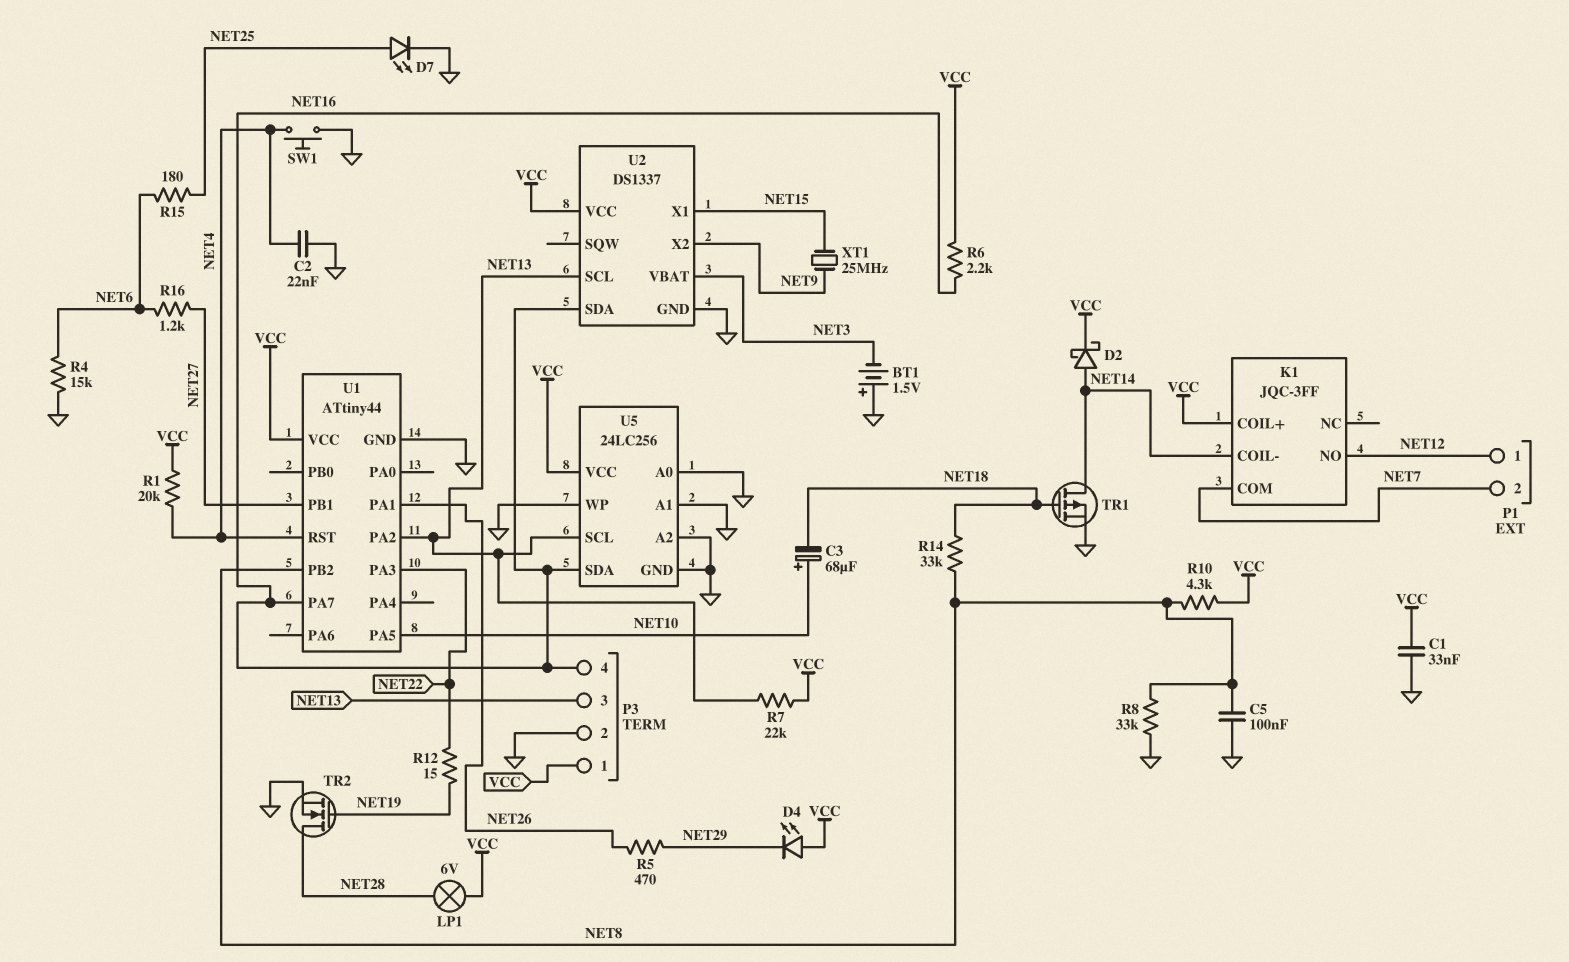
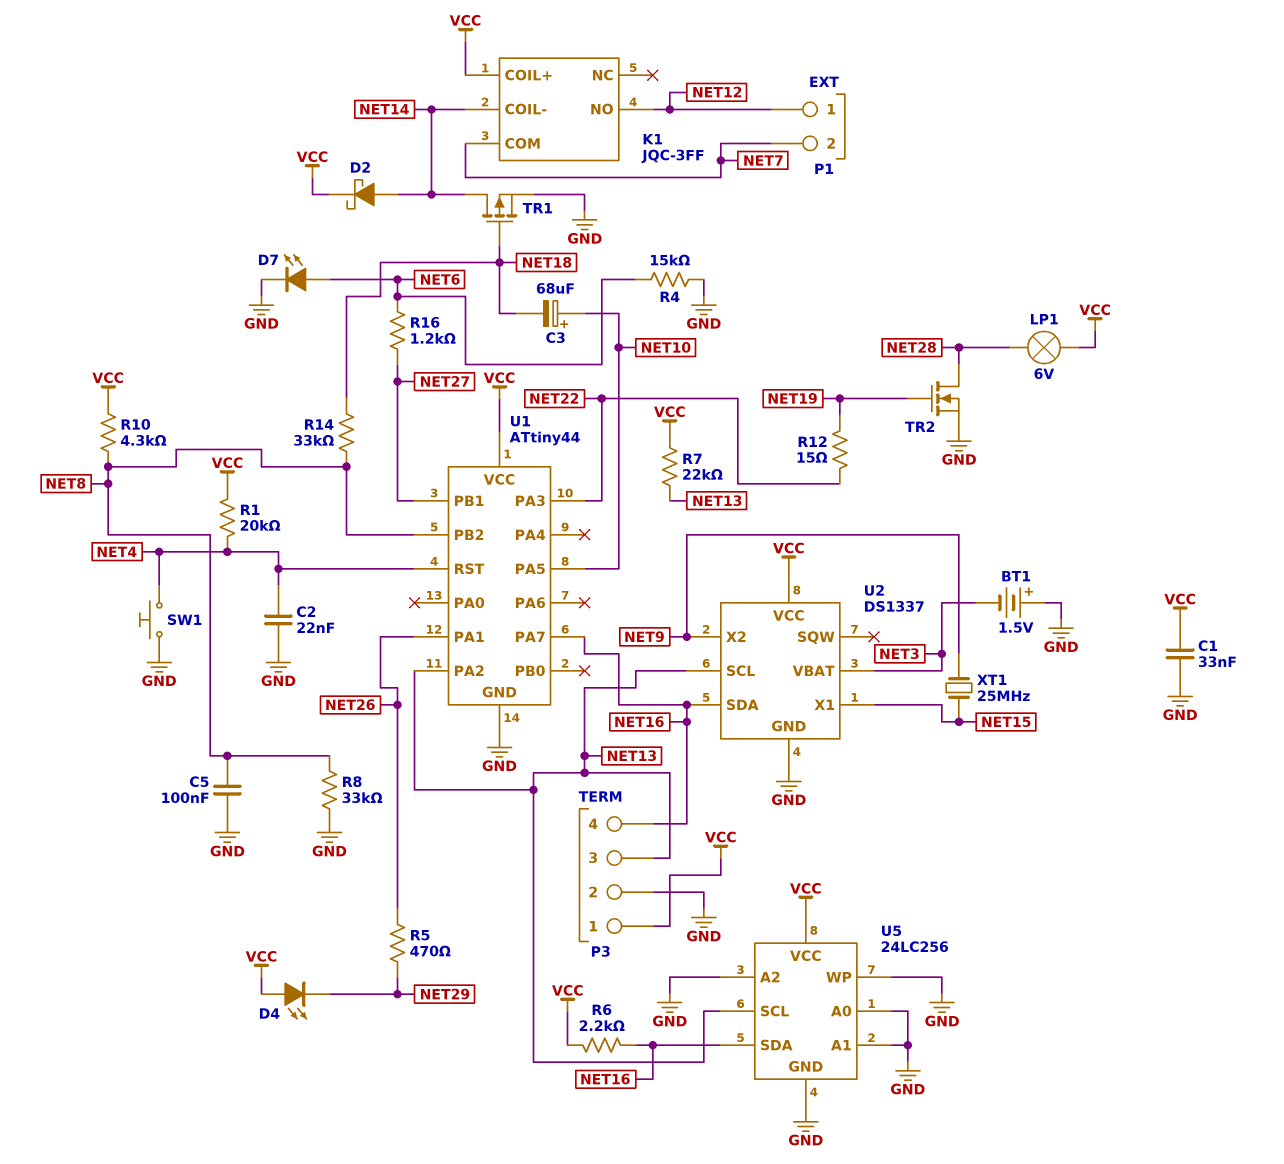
D7: LED (A NET25, K GND) -> LED (A NET6, K GND)
R15: 180 (NET6, NET25) -> none

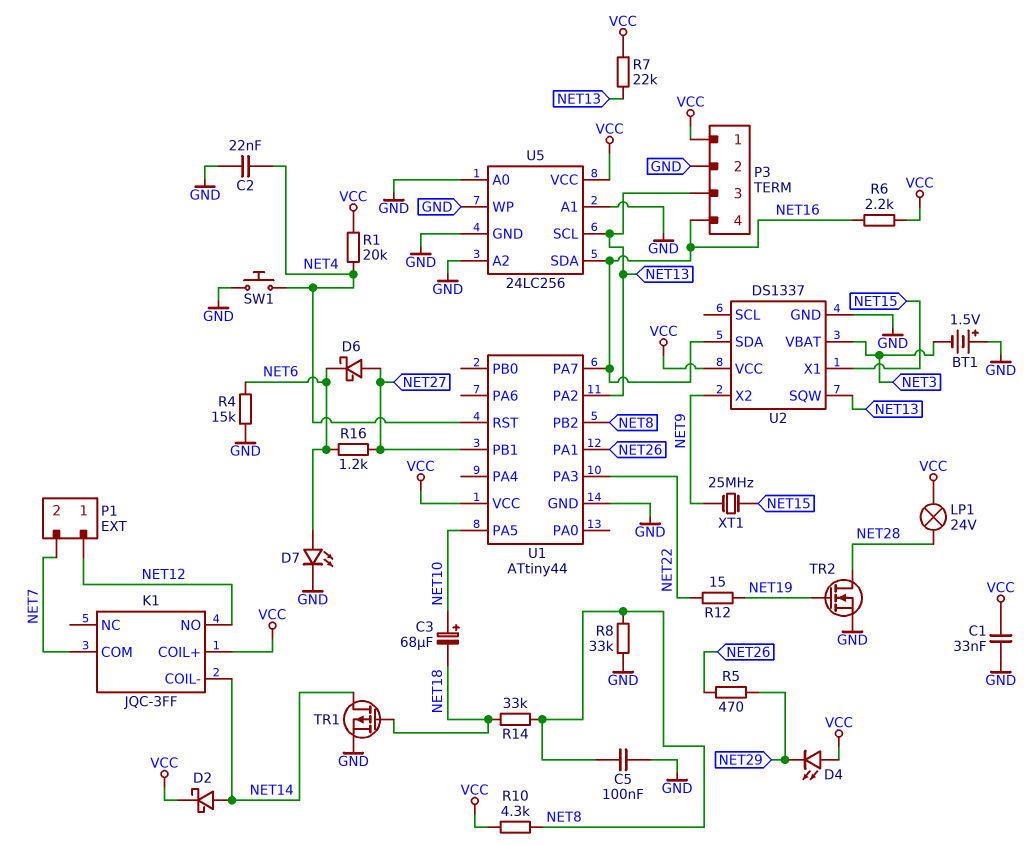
D6: none -> schottky (A NET27, K NET6)
LP1: lamp 6V (NET28, VCC) -> lamp 24V (NET28, VCC)
U2 pin SCL: NET13 -> none
U2 pin SQW: none -> NET13

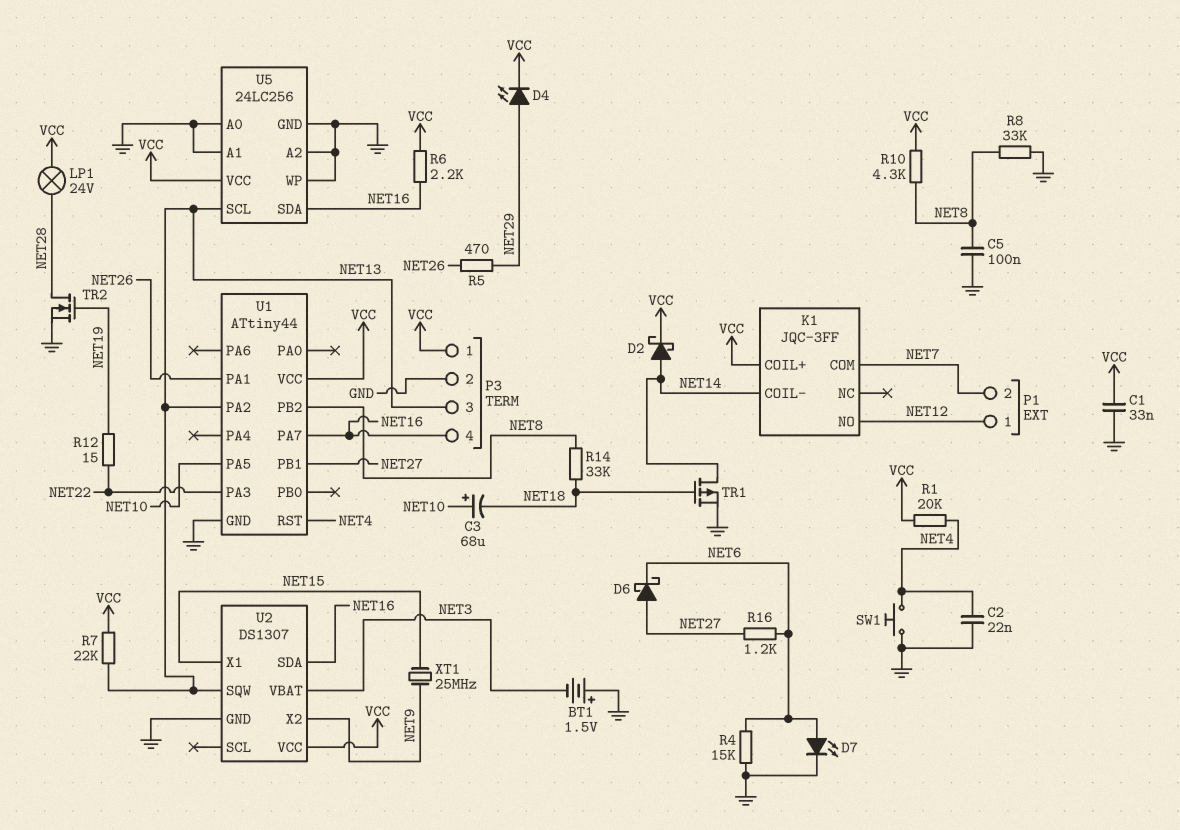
D4: LED (A VCC, K NET29) -> LED (A NET29, K VCC)
U2: DS1337 -> DS1307

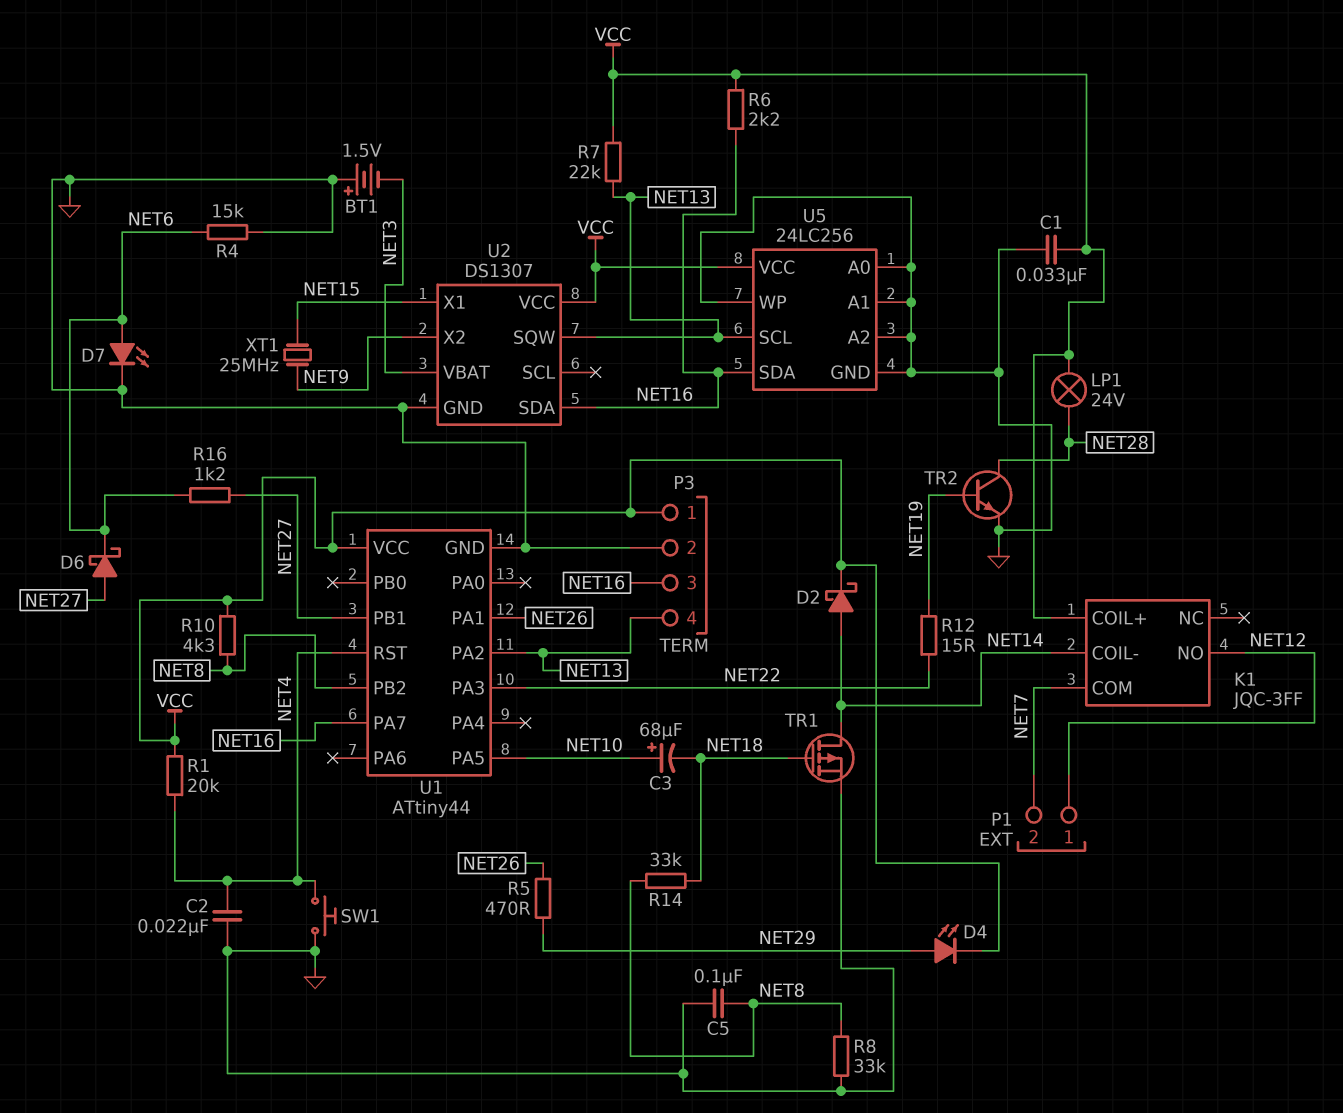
P3 pin 3: NET13 -> NET16
P3 pin 4: NET16 -> NET13
TR2: NMOS (G NET19, D NET28, S GND) -> NPN (B NET19, C NET28, E GND)

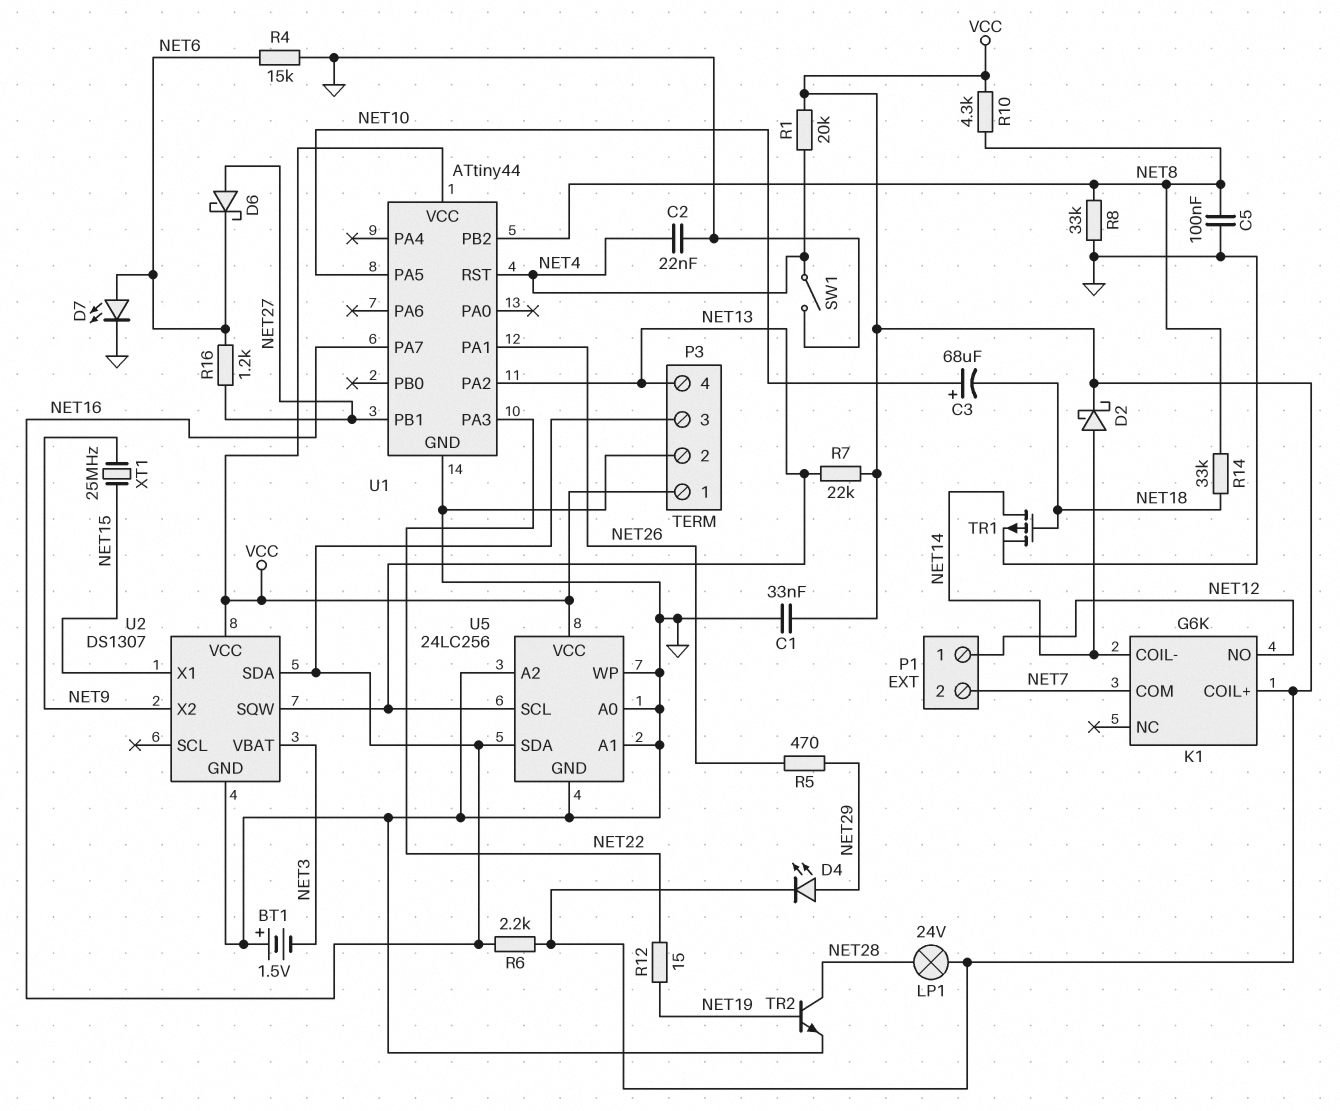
K1: JQC-3FF -> G6K
SW1: button (GND, NET4) -> switch (GND, NET4)

